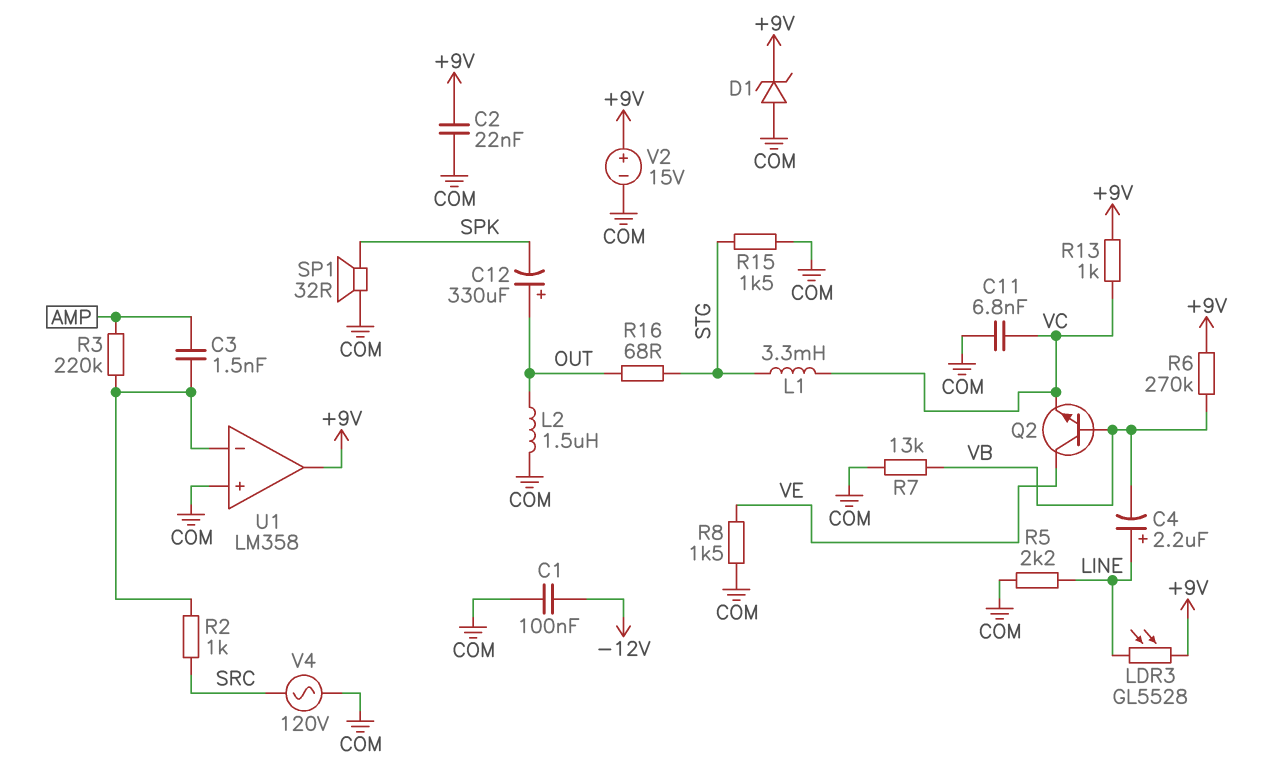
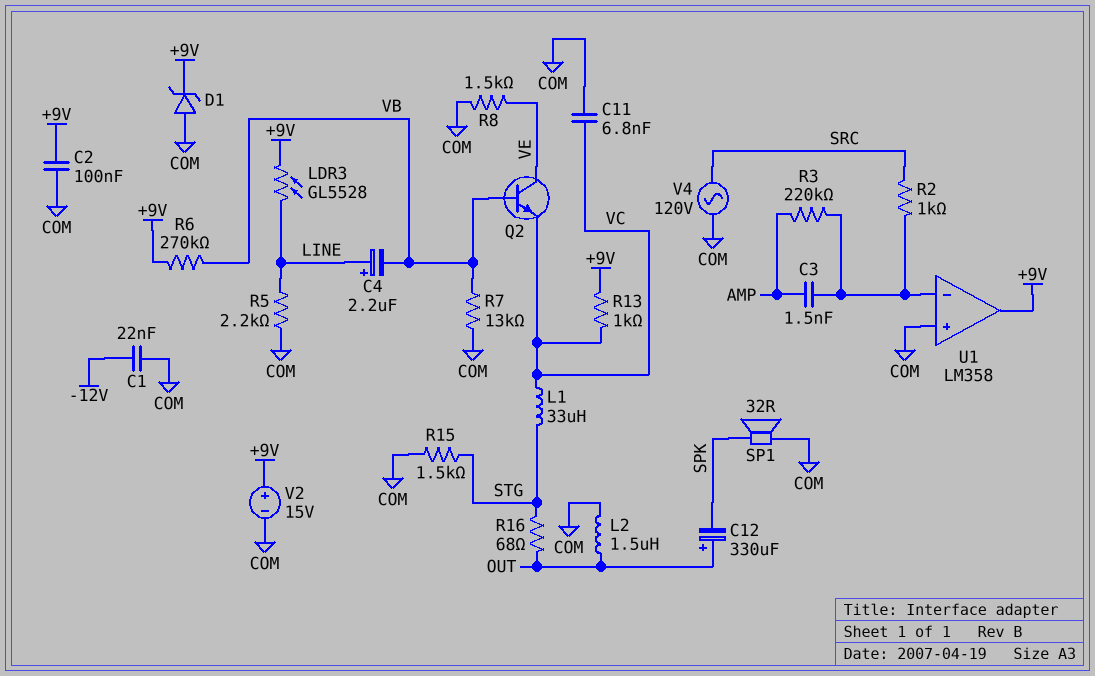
C1: 100nF (-12V, COM) -> 22nF (-12V, COM)
C2: 22nF (+9V, COM) -> 100nF (+9V, COM)
L1: 3.3mH (STG, VC) -> 33uH (STG, VC)

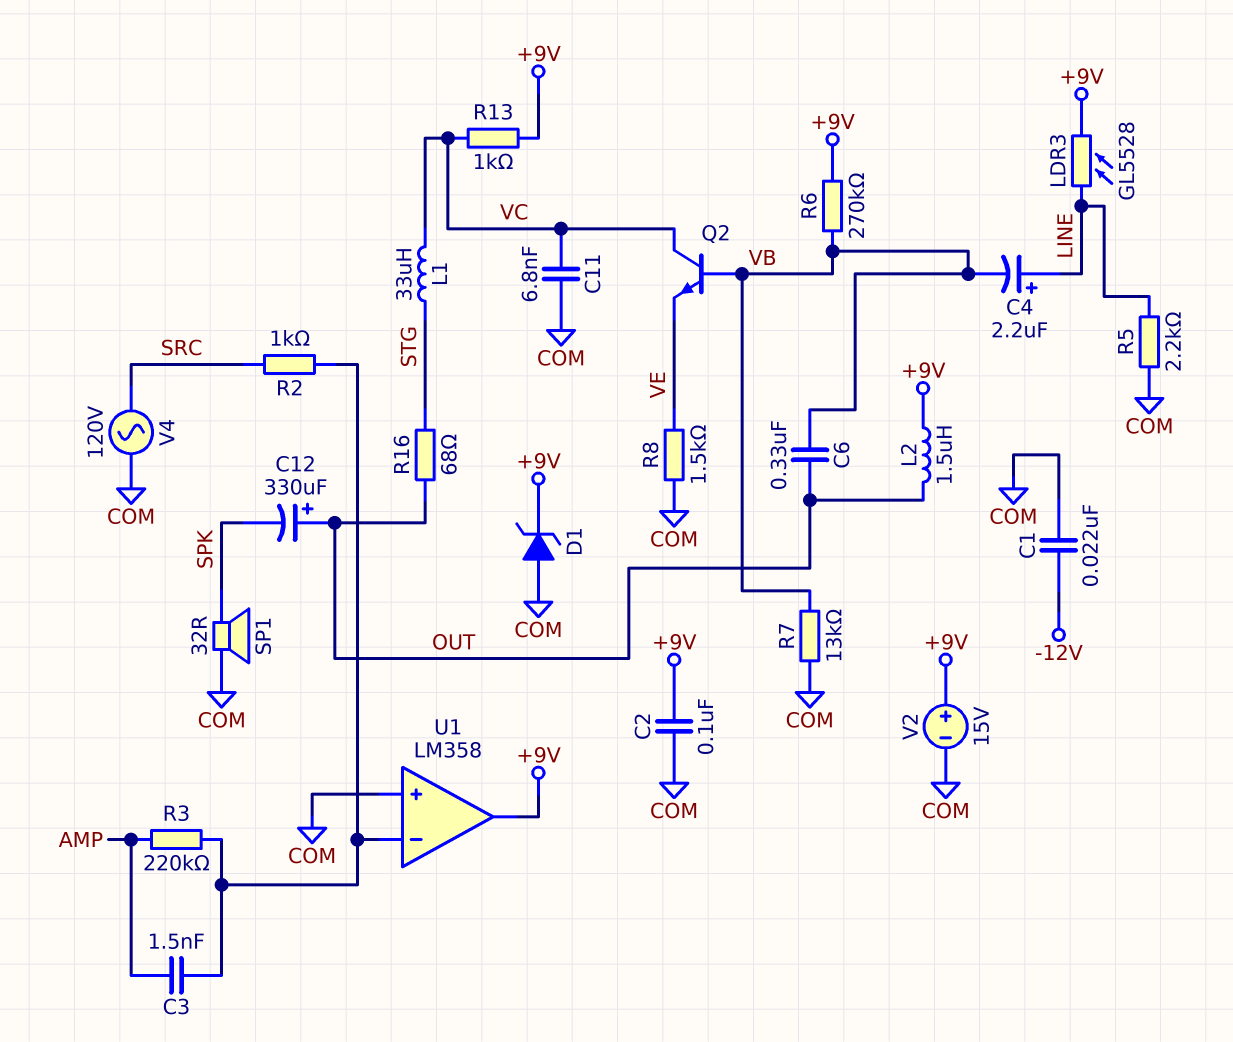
C6: none -> 330nF (OUT, VB)
L2: 1.5uH (COM, OUT) -> 1.5uH (+9V, OUT)
Q2: NPN (B VB, C VE, E VC) -> NPN (B VB, C VC, E VE)
R15: 1.5k (COM, STG) -> none

